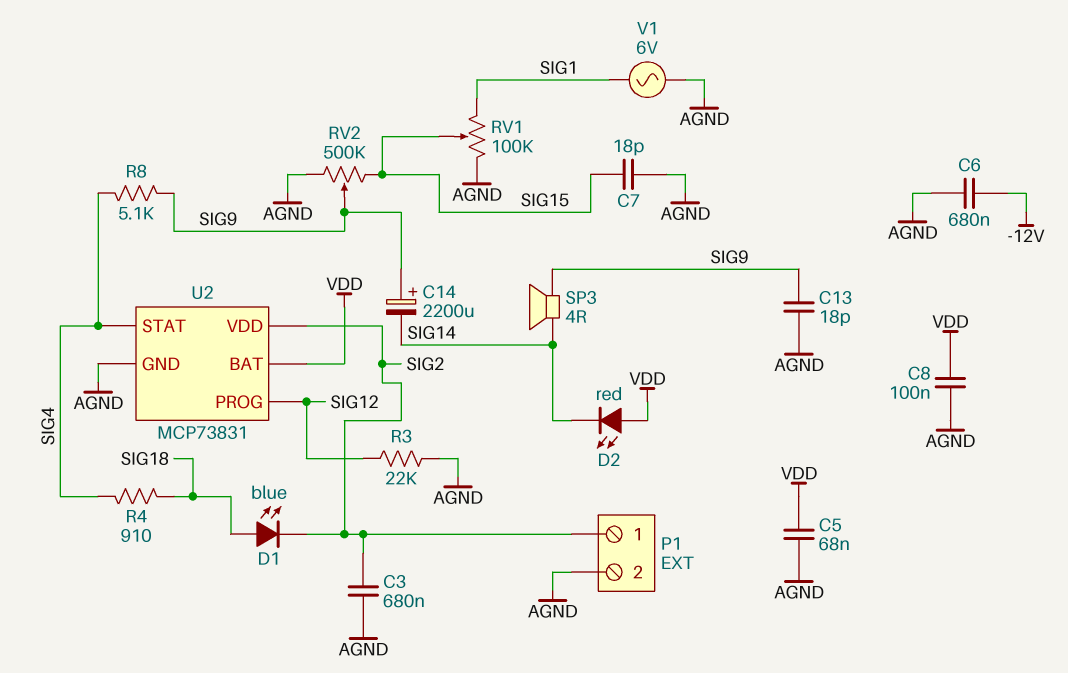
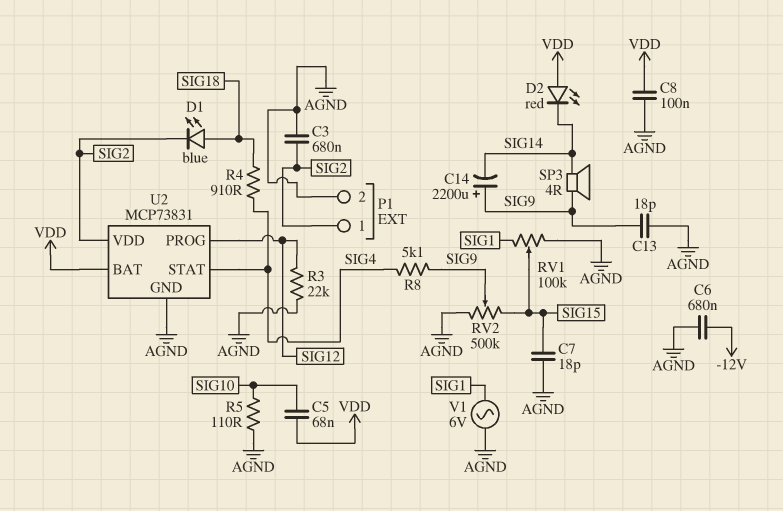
C5: 68nF (AGND, VDD) -> 68nF (SIG10, VDD)
R5: none -> 110 (AGND, SIG10)

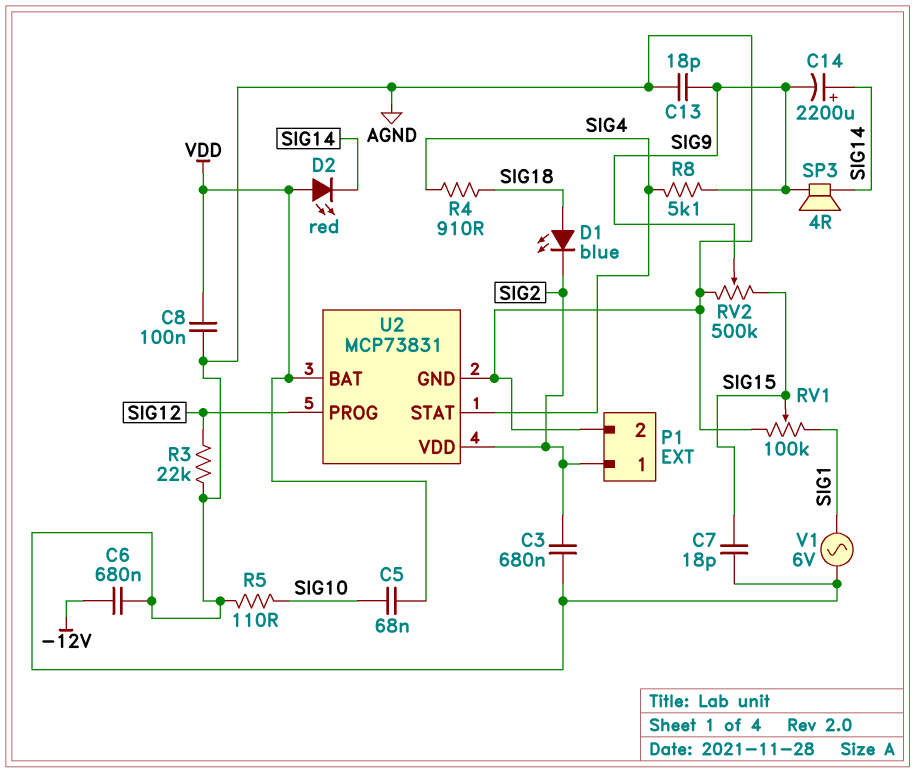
C14: 2200uF (plus SIG9, minus SIG14) -> 2200uF (plus SIG14, minus SIG9)

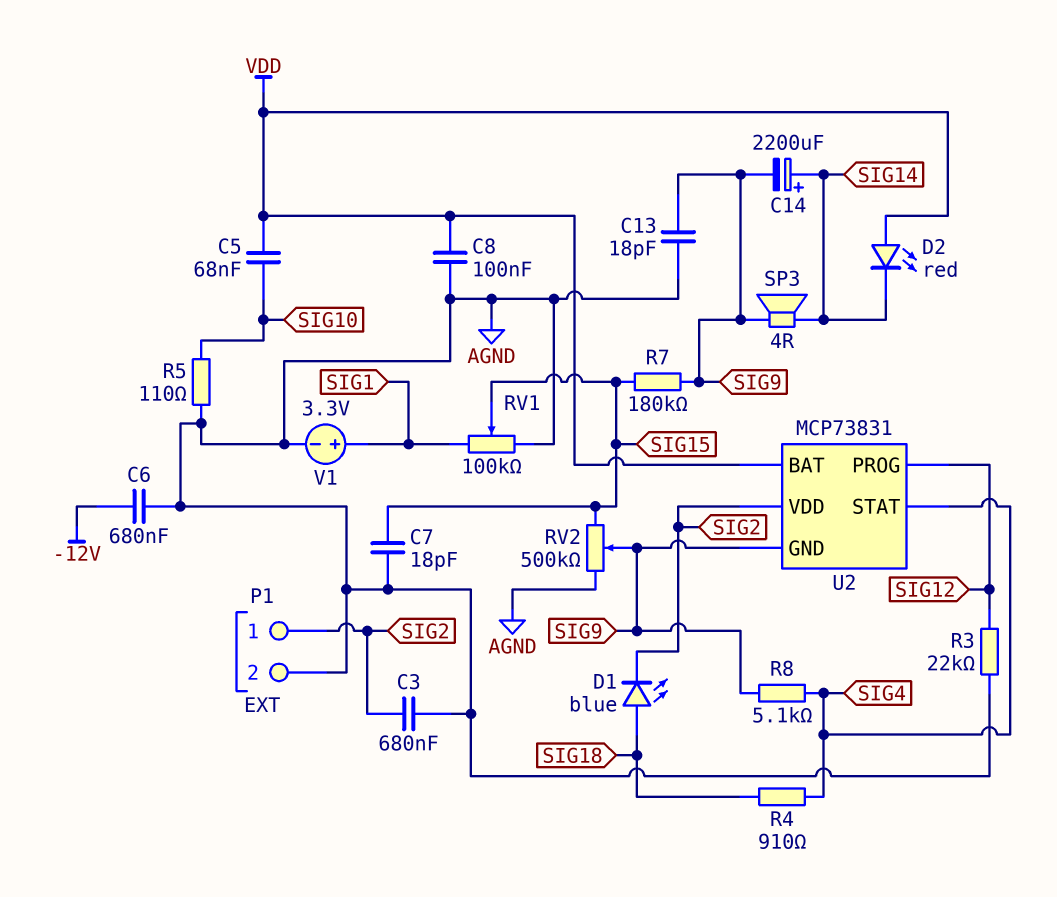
R7: none -> 180k (SIG9, SIG15)
U2 pin GND: AGND -> SIG9
V1: AC 6V (AGND, SIG1) -> 3.3V (plus SIG1, minus AGND)

